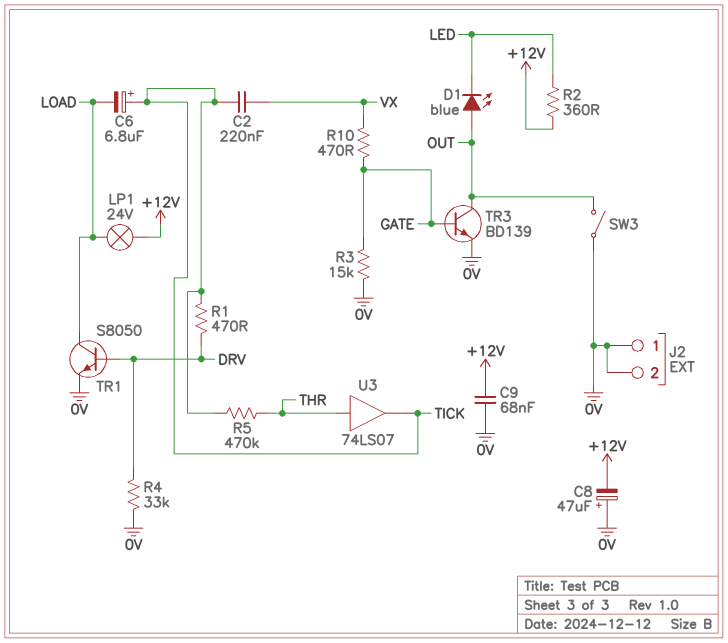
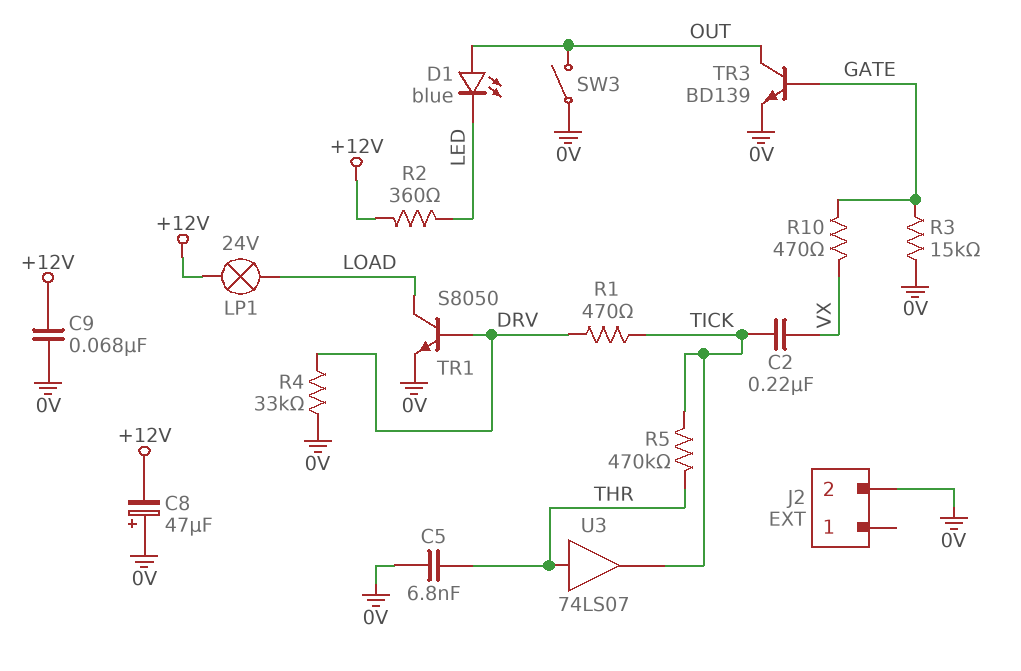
C5: none -> 6.8nF (0V, THR)
C6: 6.8uF (plus TICK, minus LOAD) -> none
J2 pin 1: 0V -> none

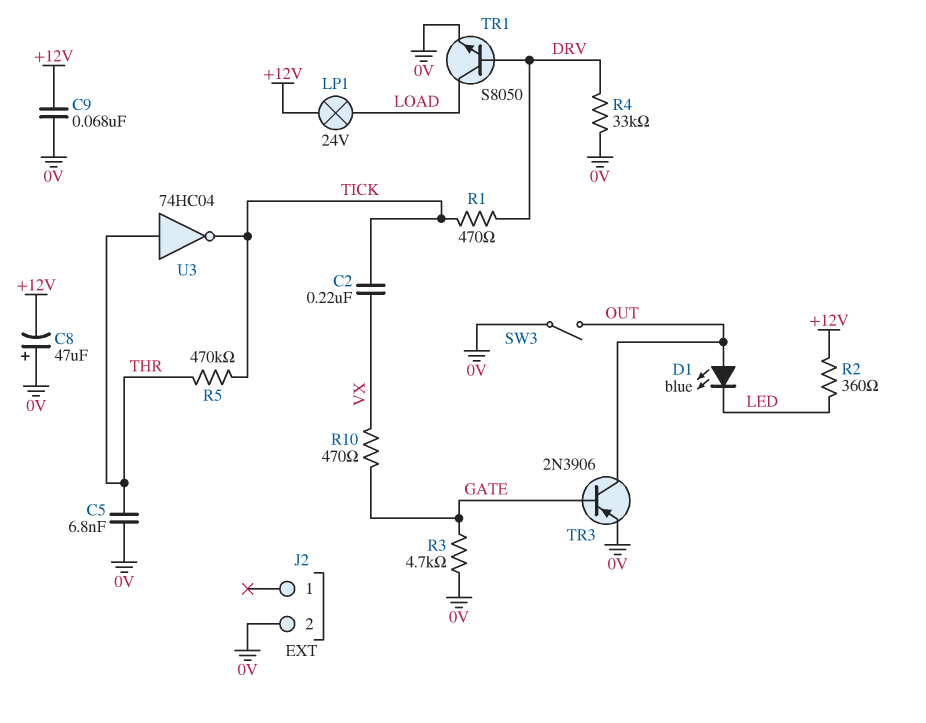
R3: 15k (0V, GATE) -> 4.7k (0V, GATE)
TR3: NPN BD139 (B GATE, C OUT, E 0V) -> PNP 2N3906 (B GATE, C OUT, E 0V)
U3: buffer 74LS07 (in THR, out TICK) -> NOT 74HC04 (in THR, out TICK)

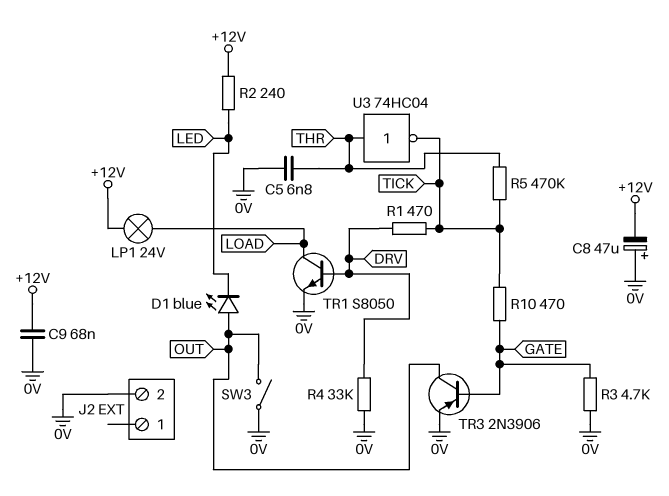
C2: 220nF (TICK, VX) -> none
R2: 360 (+12V, LED) -> 240 (+12V, LED)
R10: 470 (GATE, VX) -> 470 (GATE, TICK)

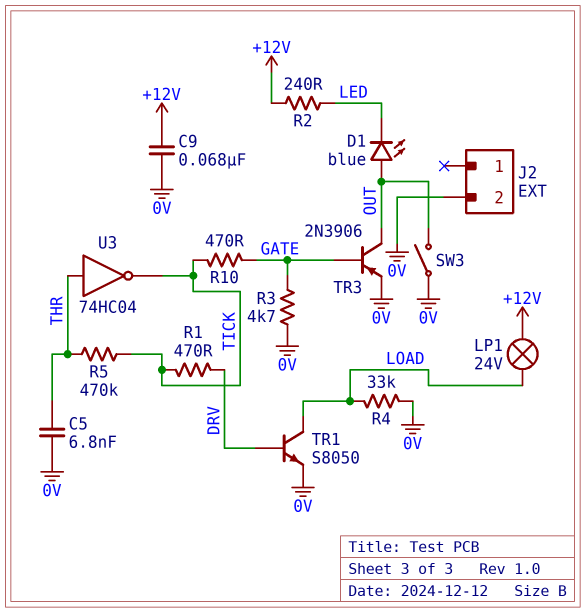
C8: 47uF (plus 0V, minus +12V) -> none
R4: 33k (0V, DRV) -> 33k (0V, LOAD)

